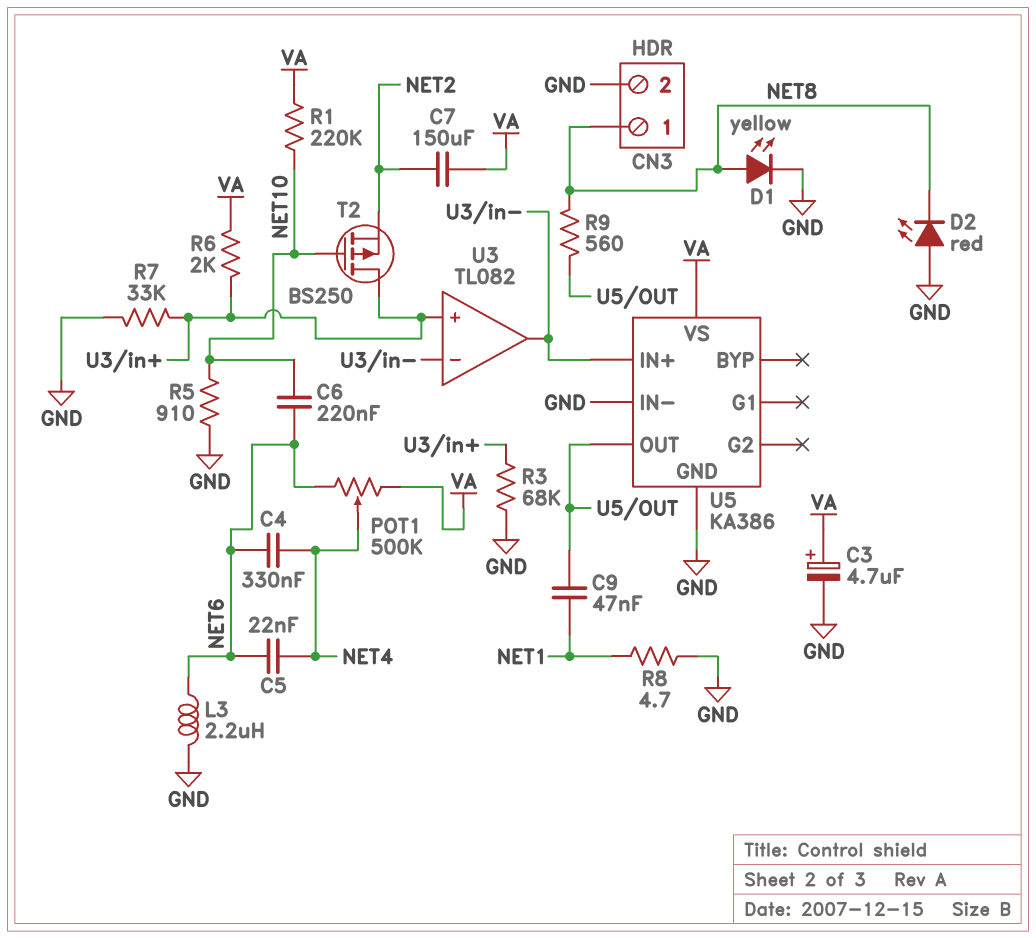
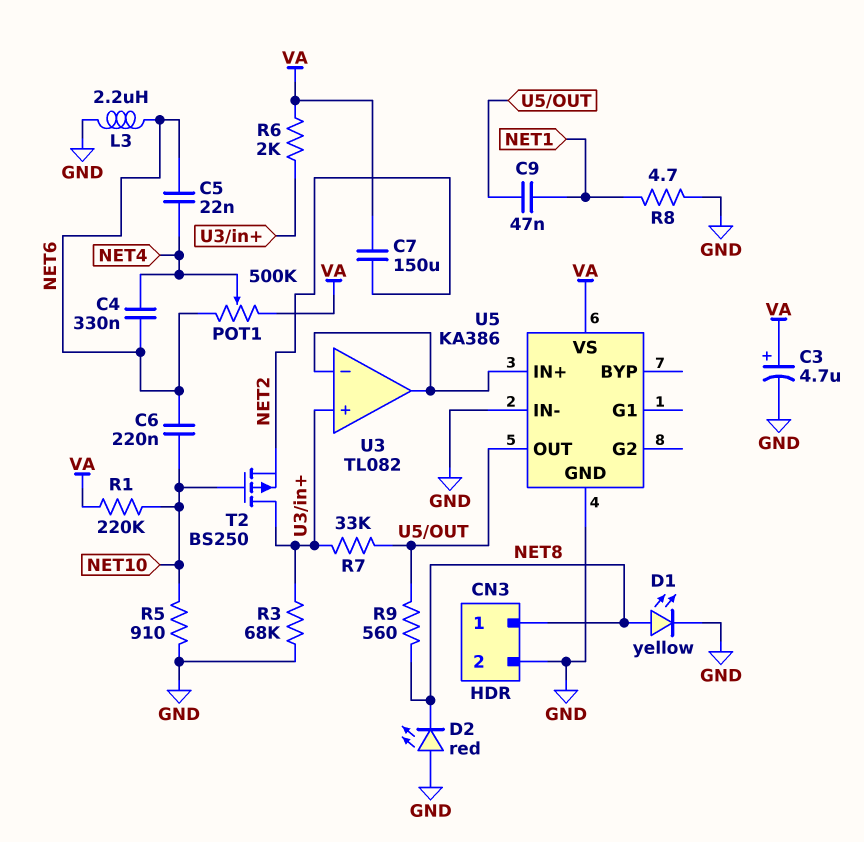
R7: 33k (GND, U3/in+) -> 33k (U3/in+, U5/OUT)

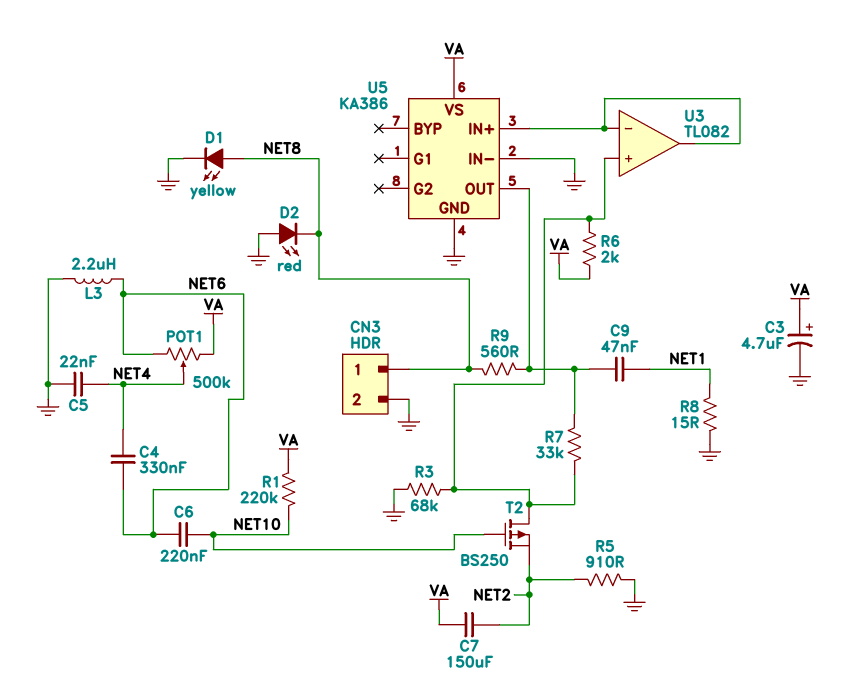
C5: 22nF (NET4, NET6) -> 22nF (GND, NET4)
R5: 910 (GND, NET10) -> 910 (GND, NET2)
R8: 4.7 (GND, NET1) -> 15 (GND, NET1)

